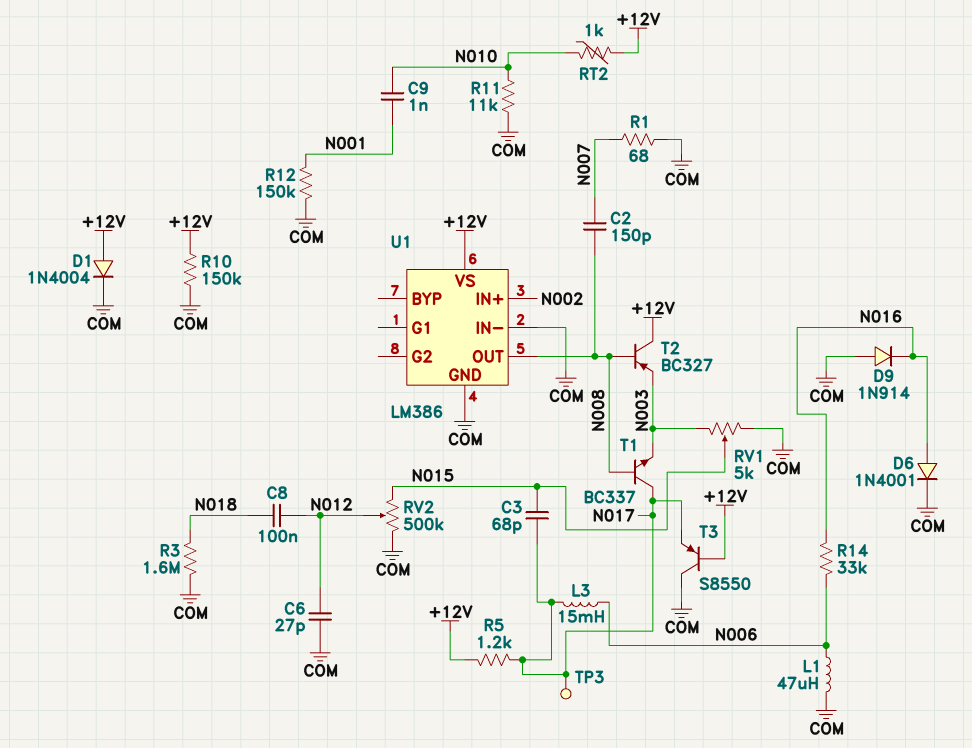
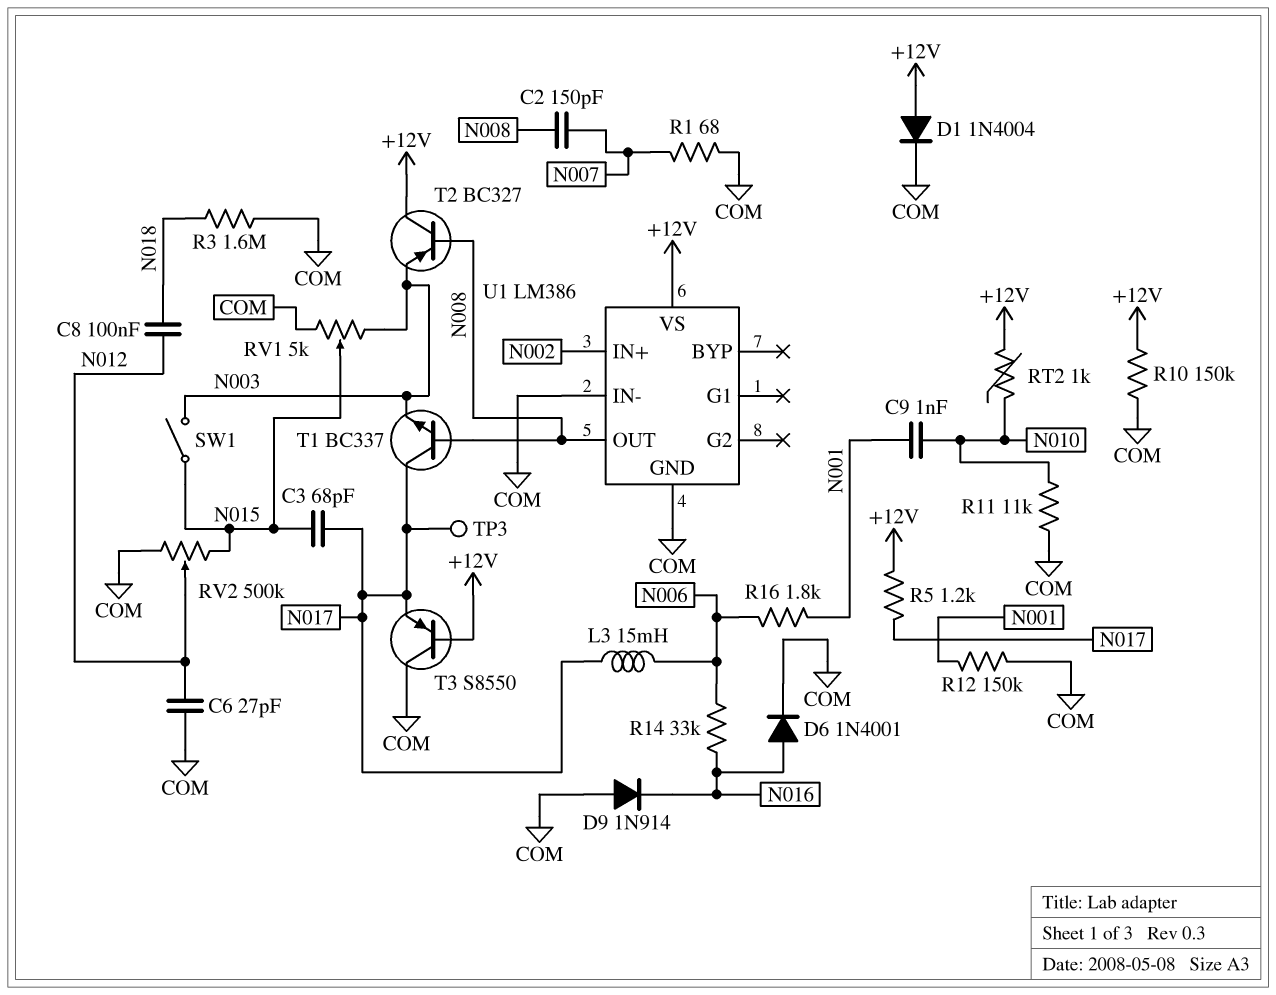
L1: 47uH (COM, N006) -> none
R16: none -> 1.8k (N001, N006)
SW1: none -> switch (N003, N015)

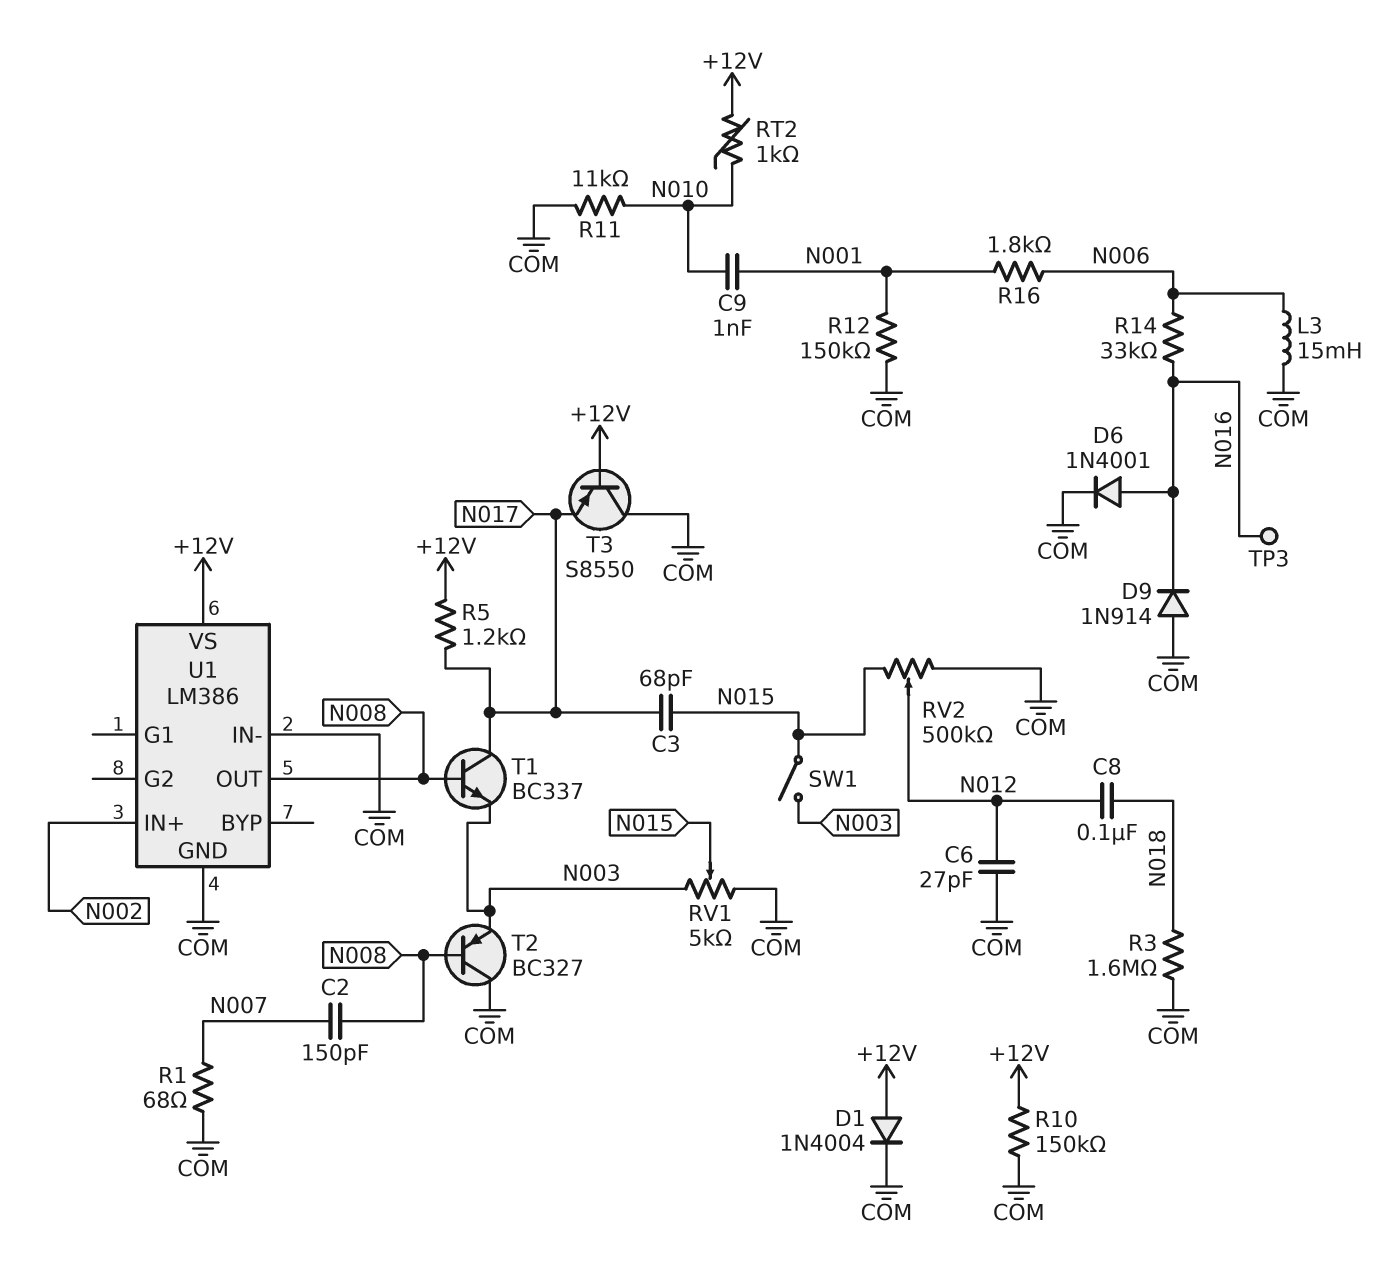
L3: 15mH (N006, N017) -> 15mH (COM, N006)
T2: PNP BC327 (B N008, C +12V, E N003) -> PNP BC327 (B N008, C COM, E N003)
TP3: test point (N017) -> test point (N016)

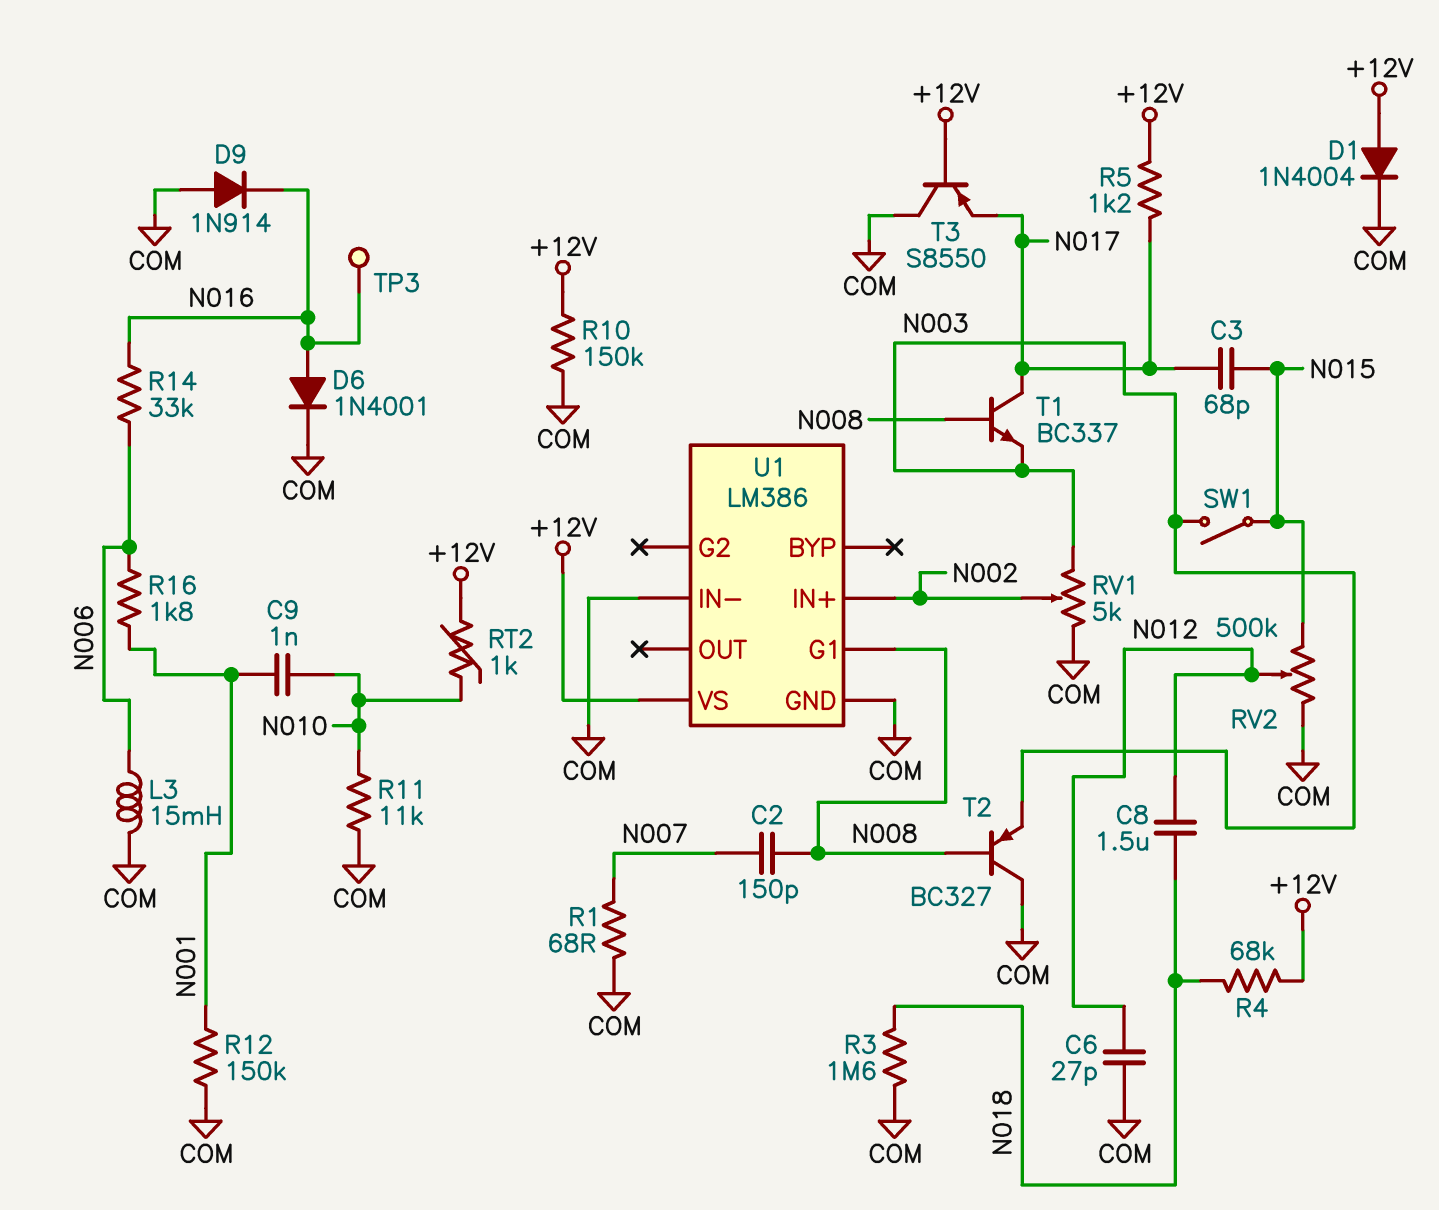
C8: 100nF (N012, N018) -> 1.5uF (N012, N018)
R4: none -> 68k (+12V, N018)
RV1: 5k (COM, N003, wiper N015) -> 5k (COM, N003, wiper N002)
U1 pin G1: none -> N008
U1 pin OUT: N008 -> none

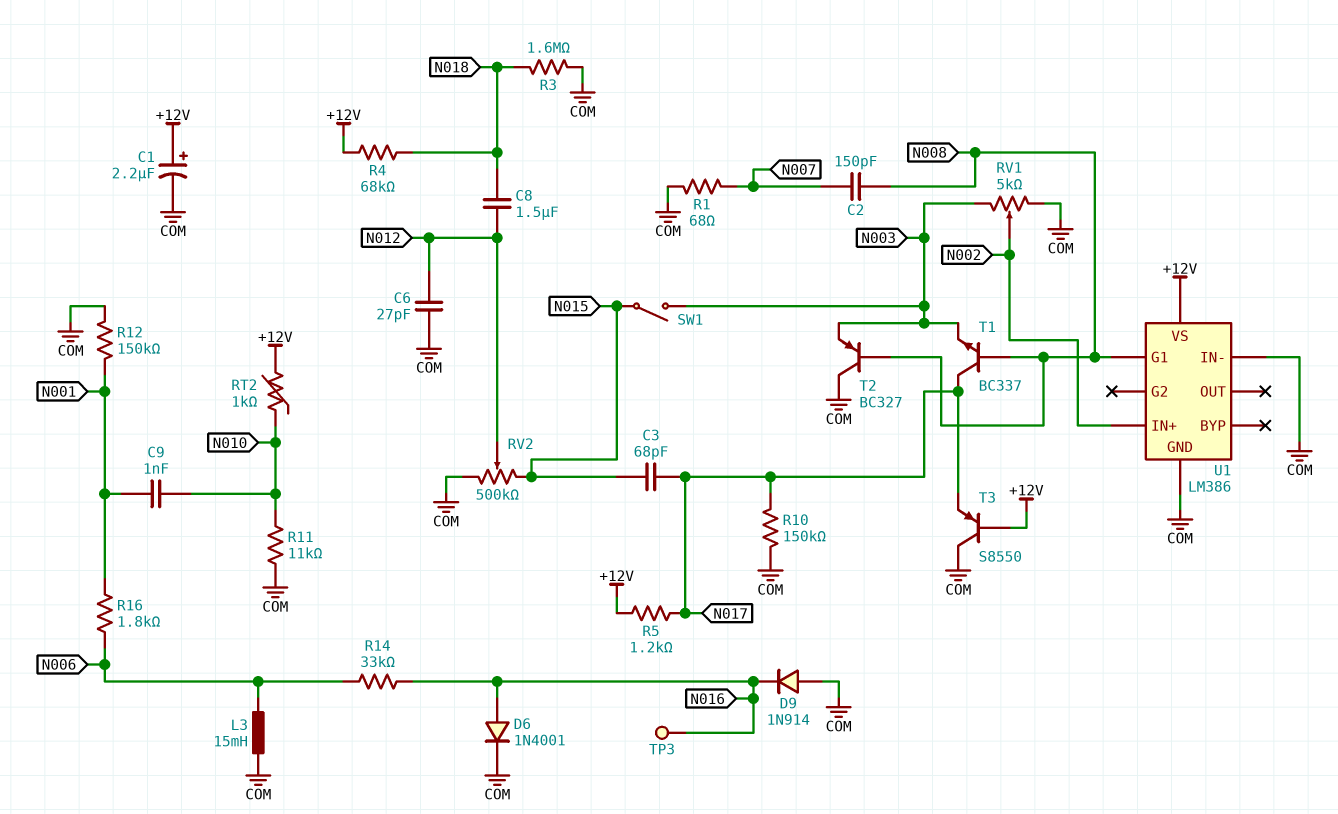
C1: none -> 2.2uF (plus +12V, minus COM)
D1: diode 1N4004 (A +12V, K COM) -> none
R10: 150k (+12V, COM) -> 150k (COM, N017)

